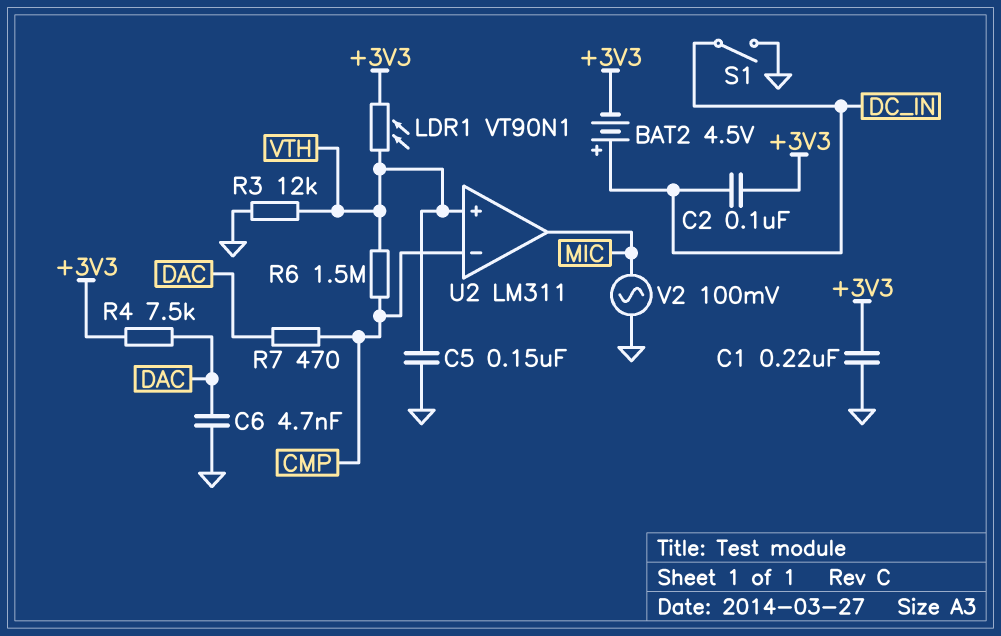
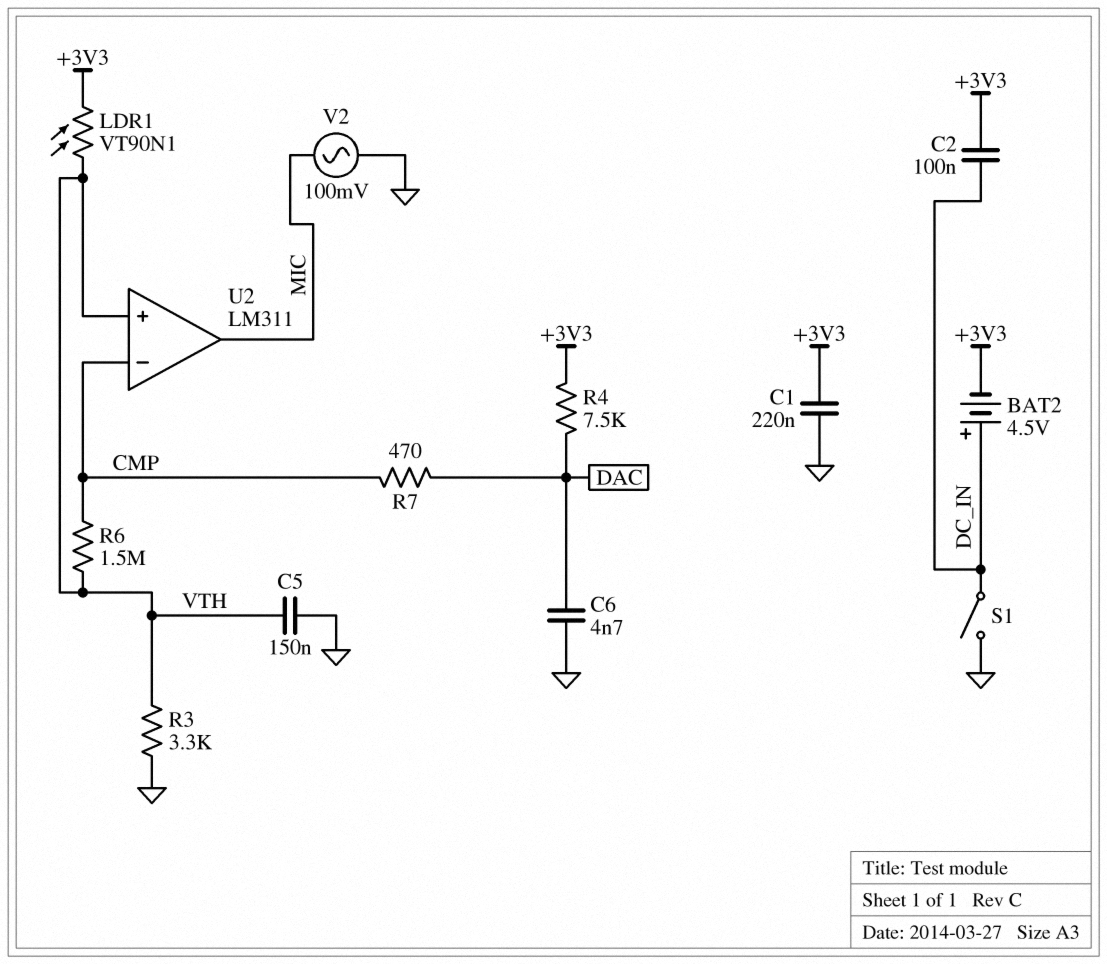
R3: 12k (GND, VTH) -> 3.3k (GND, VTH)

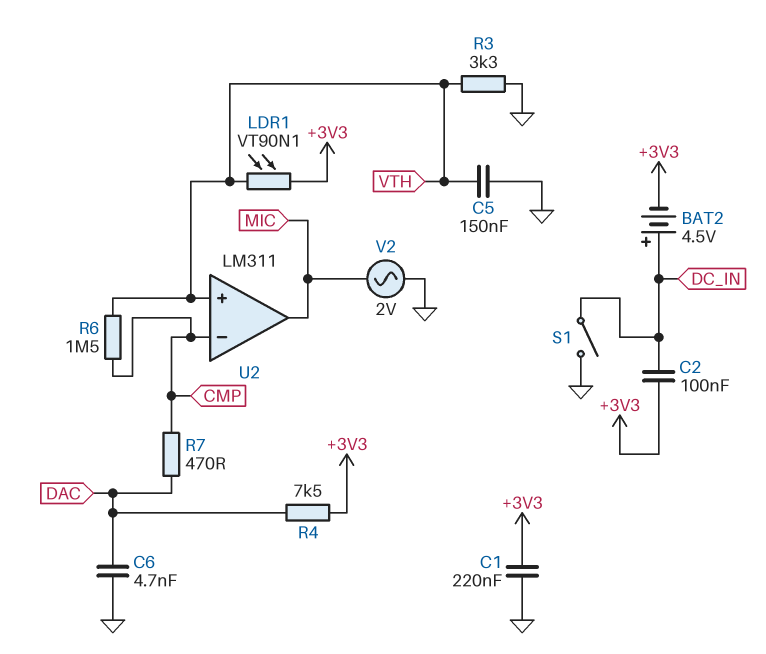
V2: AC 100mV (GND, MIC) -> AC 2V (GND, MIC)

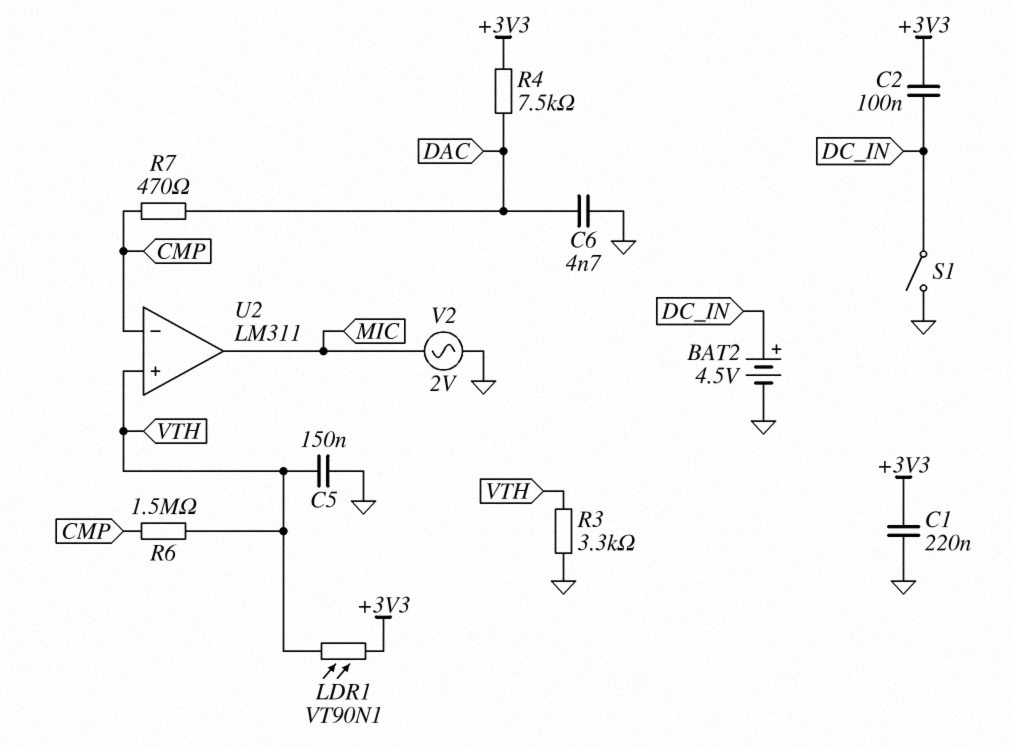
BAT2: 4.5V (plus DC_IN, minus +3V3) -> 4.5V (plus DC_IN, minus GND)

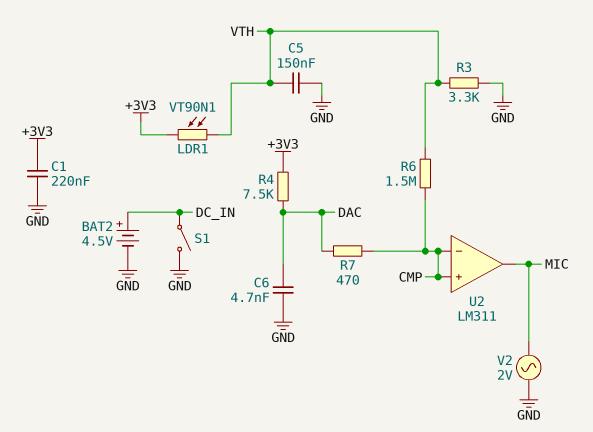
C2: 100nF (+3V3, DC_IN) -> none
U2 pin in+: VTH -> CMP

